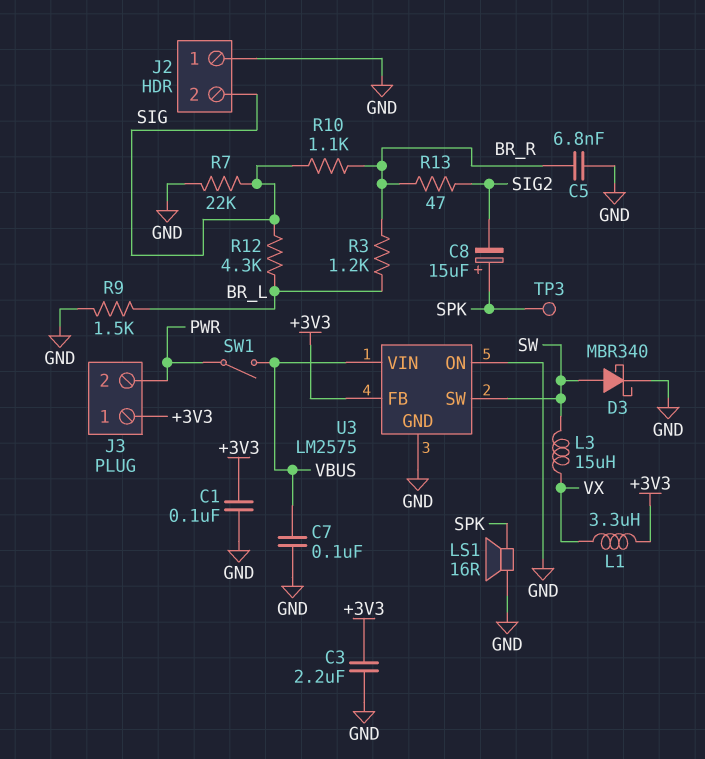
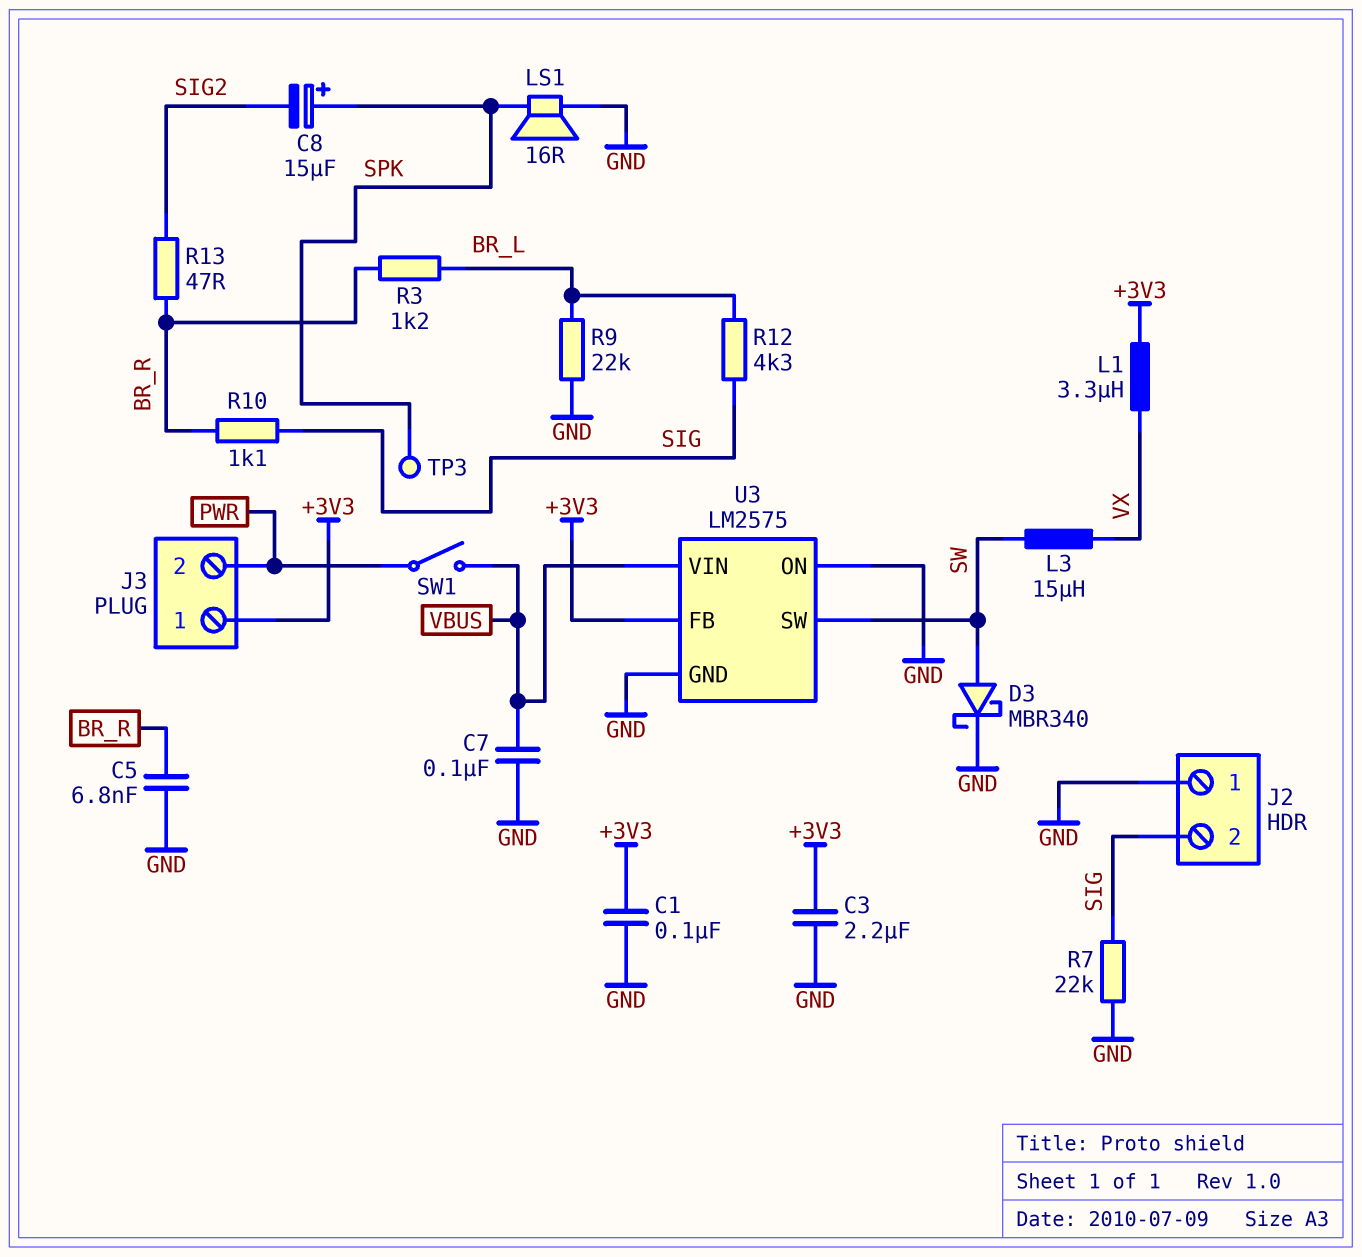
R9: 1.5k (BR_L, GND) -> 22k (BR_L, GND)

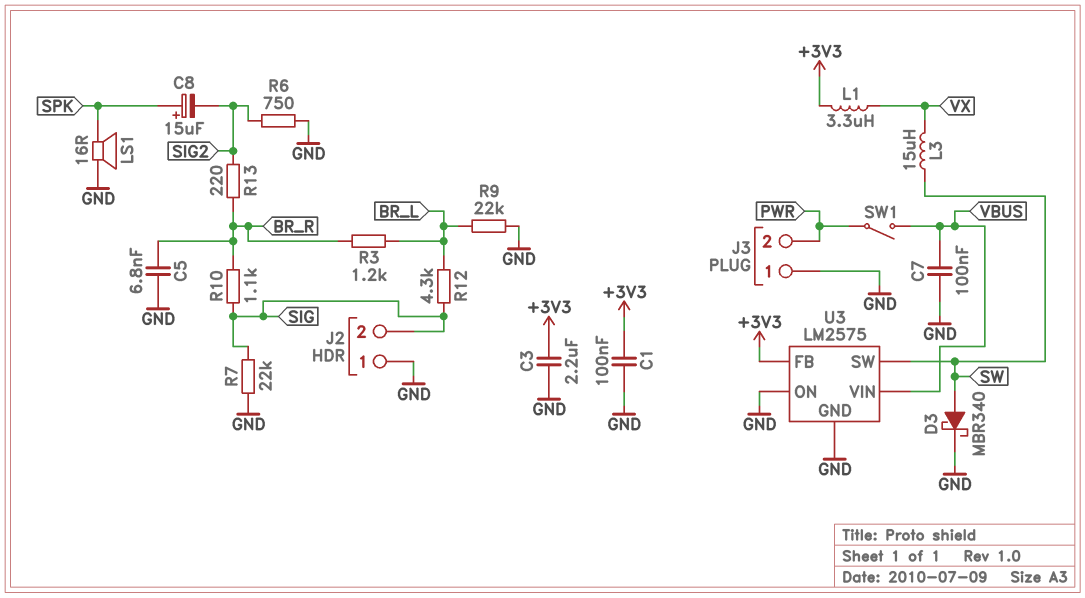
J3 pin 1: +3V3 -> GND
R6: none -> 750 (GND, SIG2)
R13: 47 (BR_R, SIG2) -> 220 (BR_R, SIG2)
TP3: test point (SPK) -> none

